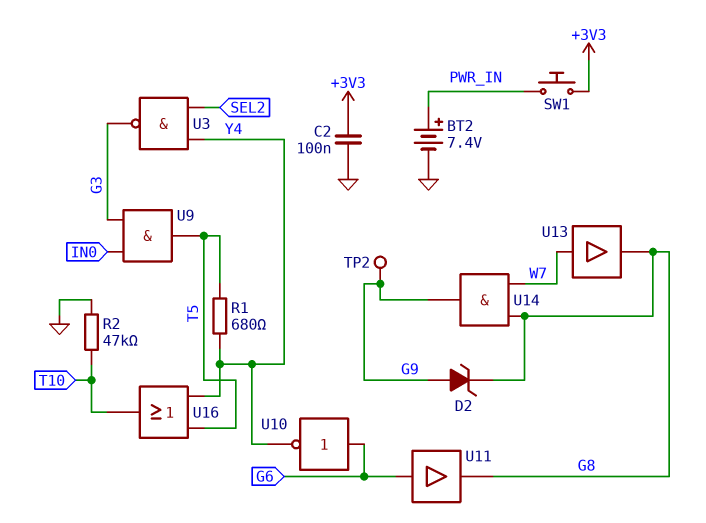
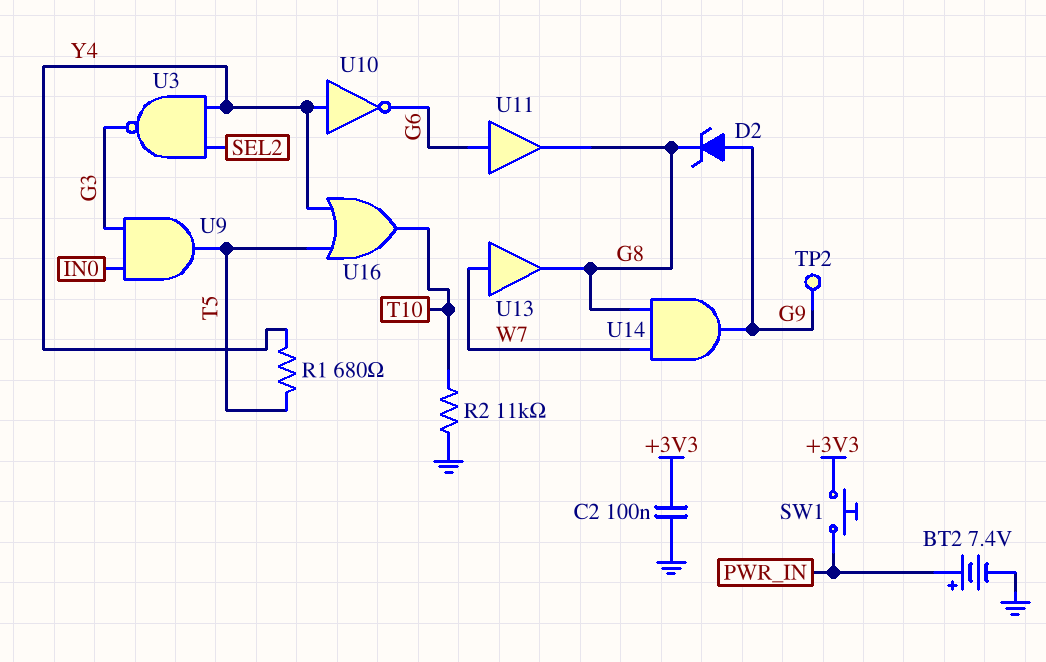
R2: 47k (GND, T10) -> 11k (GND, T10)
U10: NOT (in G6, out Y4) -> NOT (in Y4, out G6)

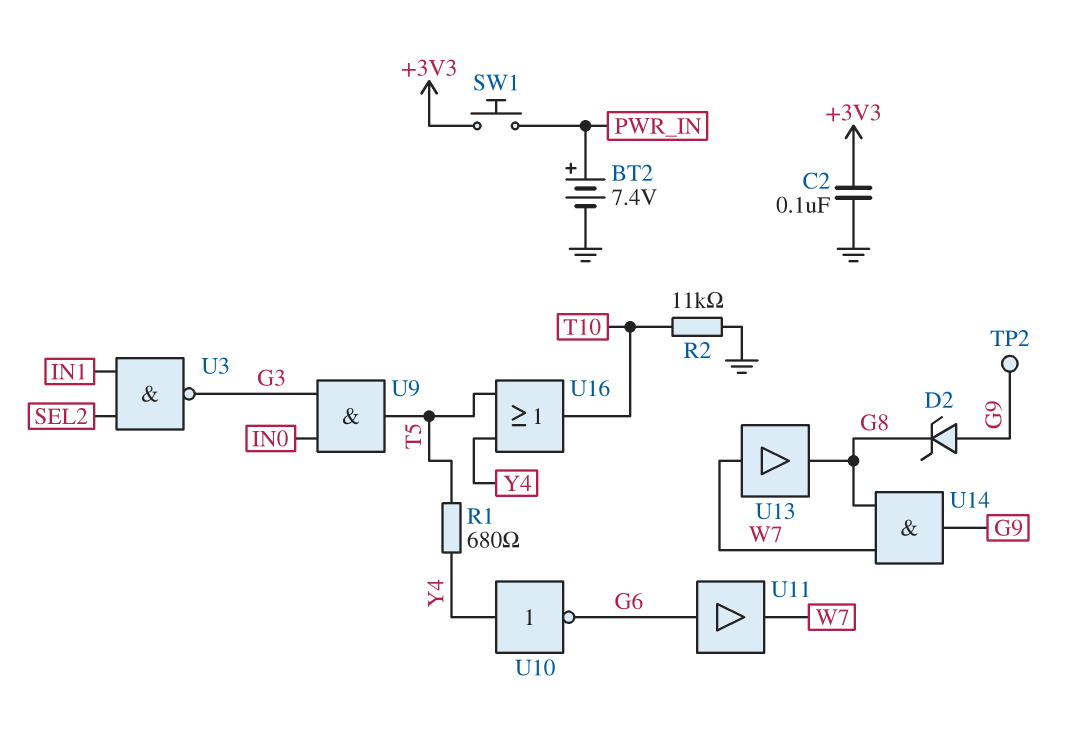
U3: NAND (in SEL2, in Y4, out G3) -> NAND (in IN1, in SEL2, out G3)
U11: buffer (in G6, out G8) -> buffer (in G6, out W7)

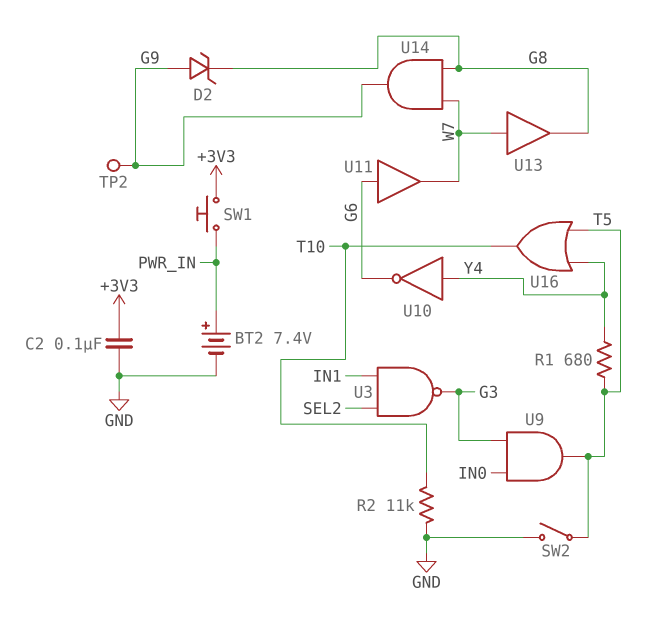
SW2: none -> switch (GND, T5)

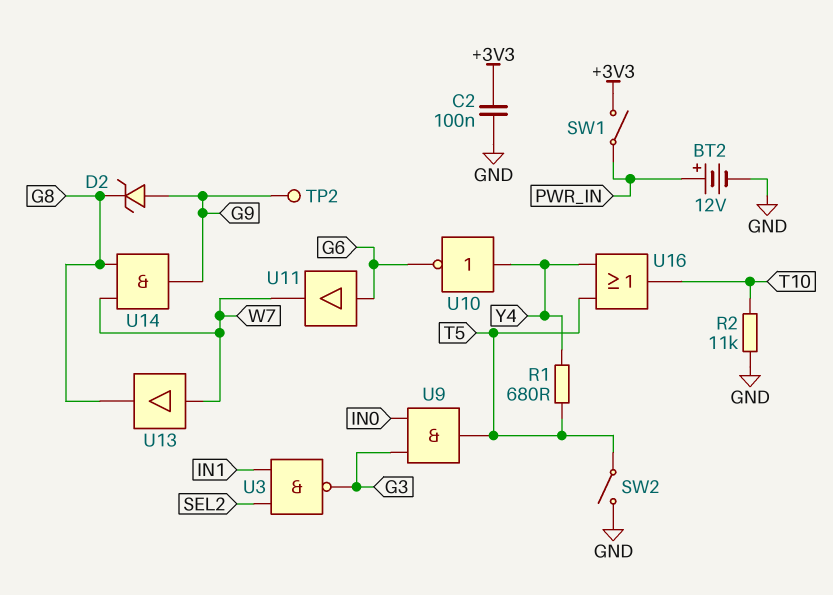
BT2: 7.4V (plus PWR_IN, minus GND) -> 12V (plus PWR_IN, minus GND)
SW1: button (+3V3, PWR_IN) -> switch (+3V3, PWR_IN)

